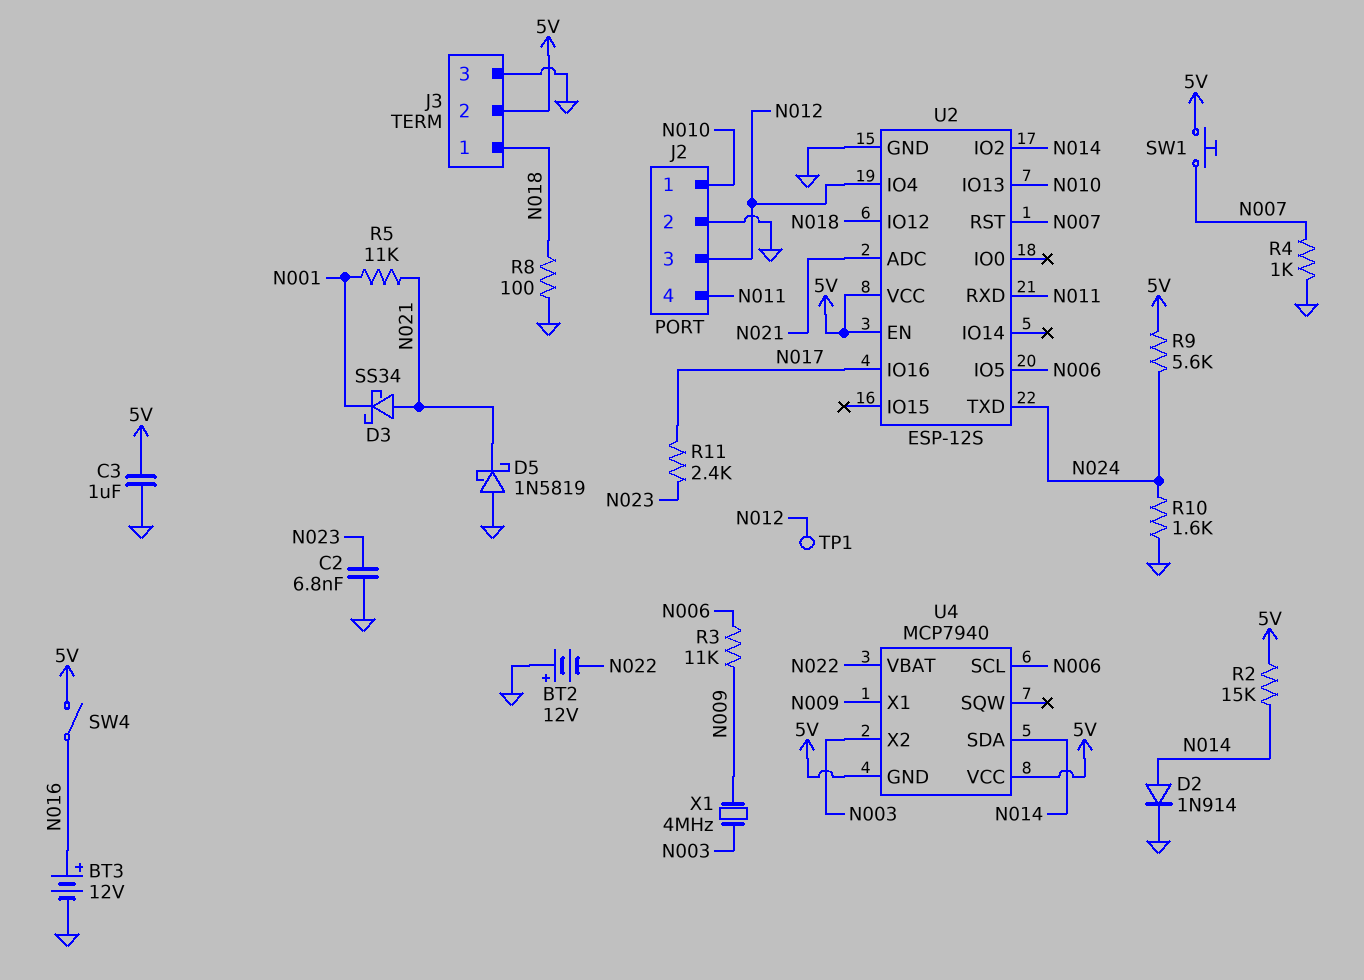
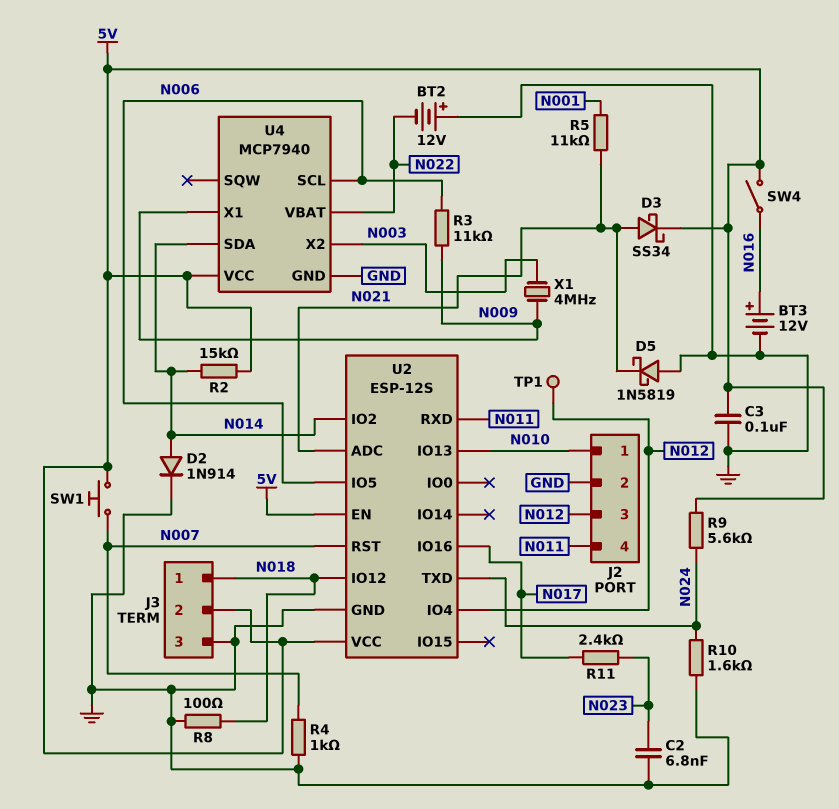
C3: 1uF (5V, GND) -> 100nF (5V, GND)
D3: schottky SS34 (A N021, K N001) -> schottky SS34 (A N021, K 5V)
U4 pin GND: 5V -> GND

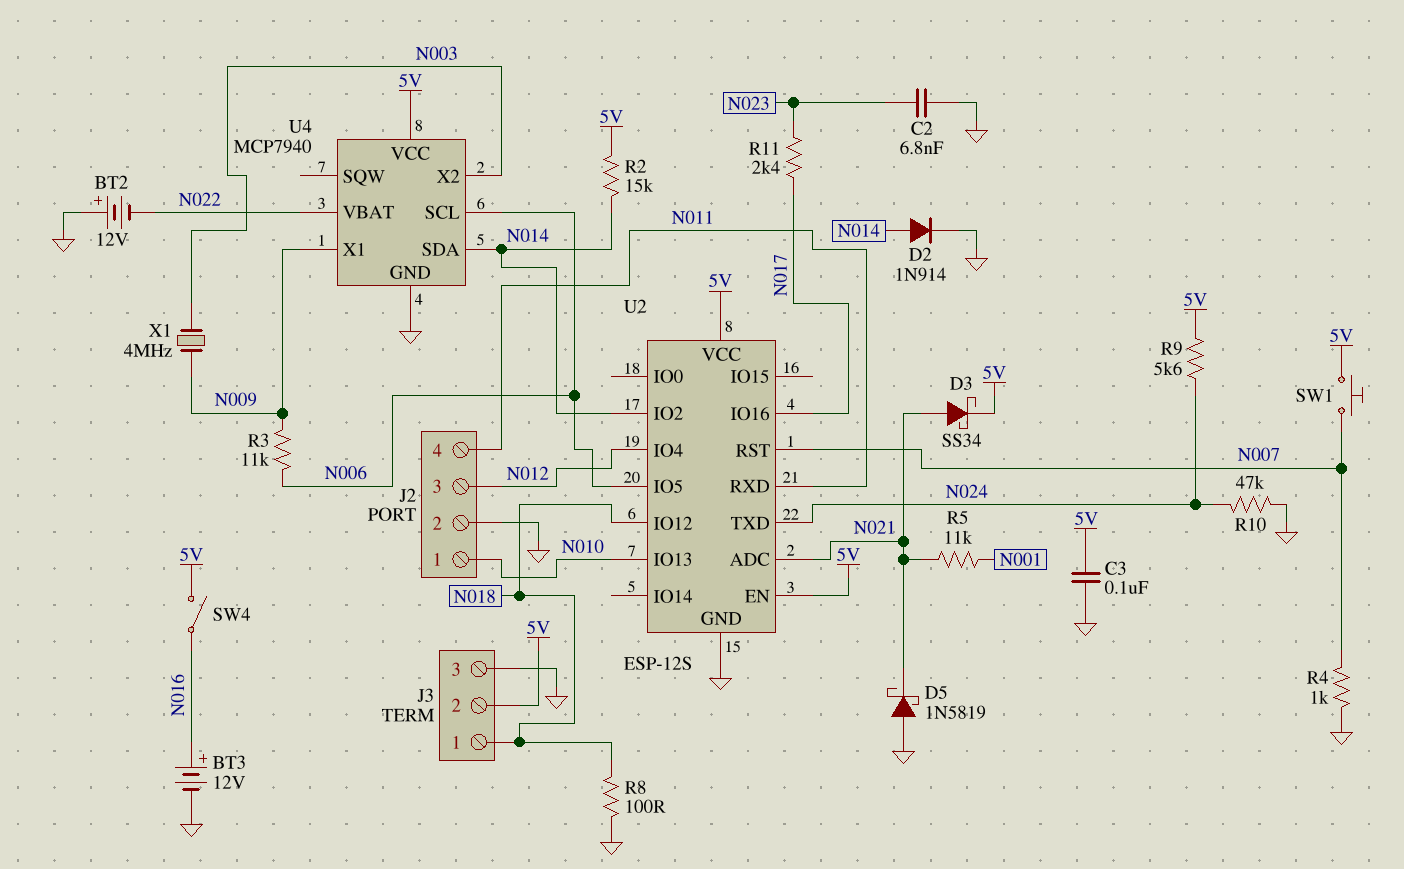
R10: 1.6k (GND, N024) -> 47k (GND, N024)
TP1: test point (N012) -> none

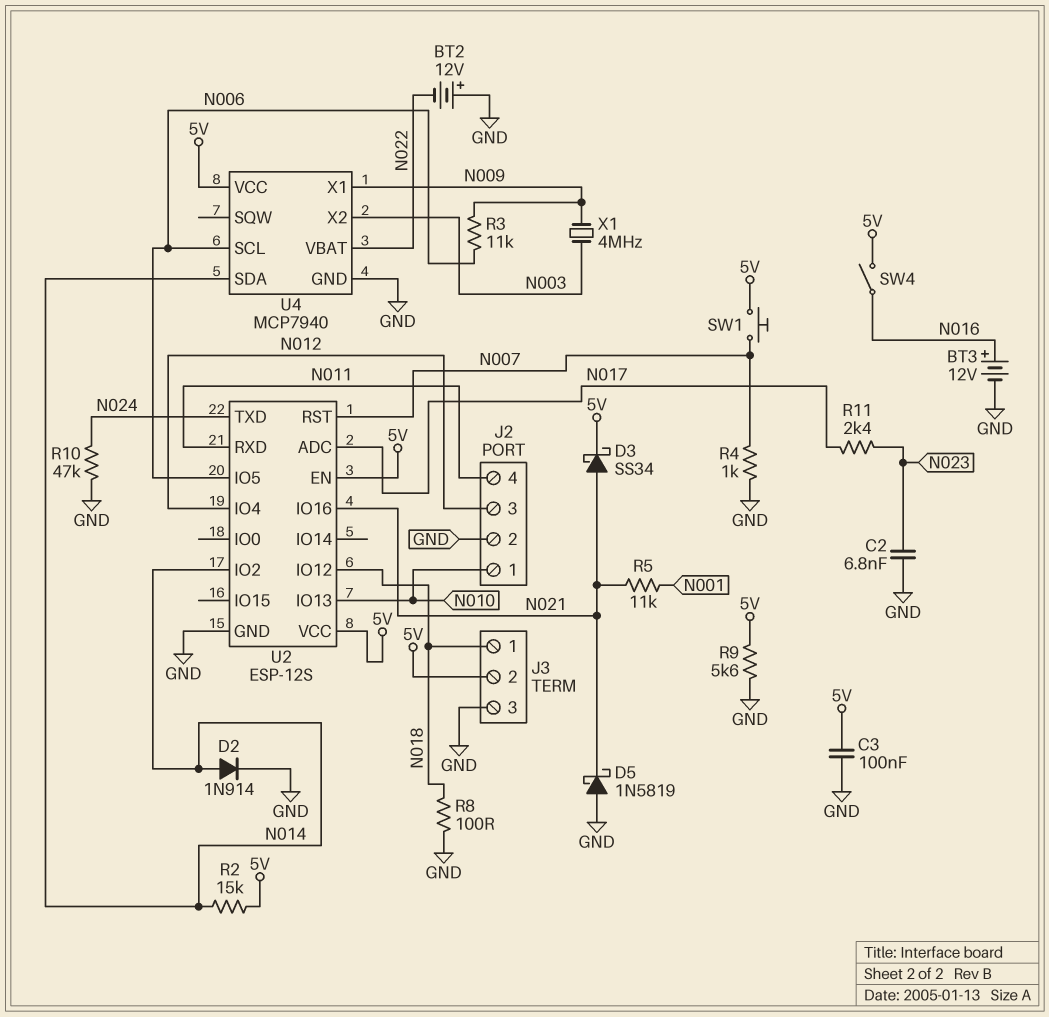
R9: 5.6k (5V, N024) -> 5.6k (5V, GND)
U2 pin ADC: N021 -> N017
U2 pin IO16: N017 -> N021

